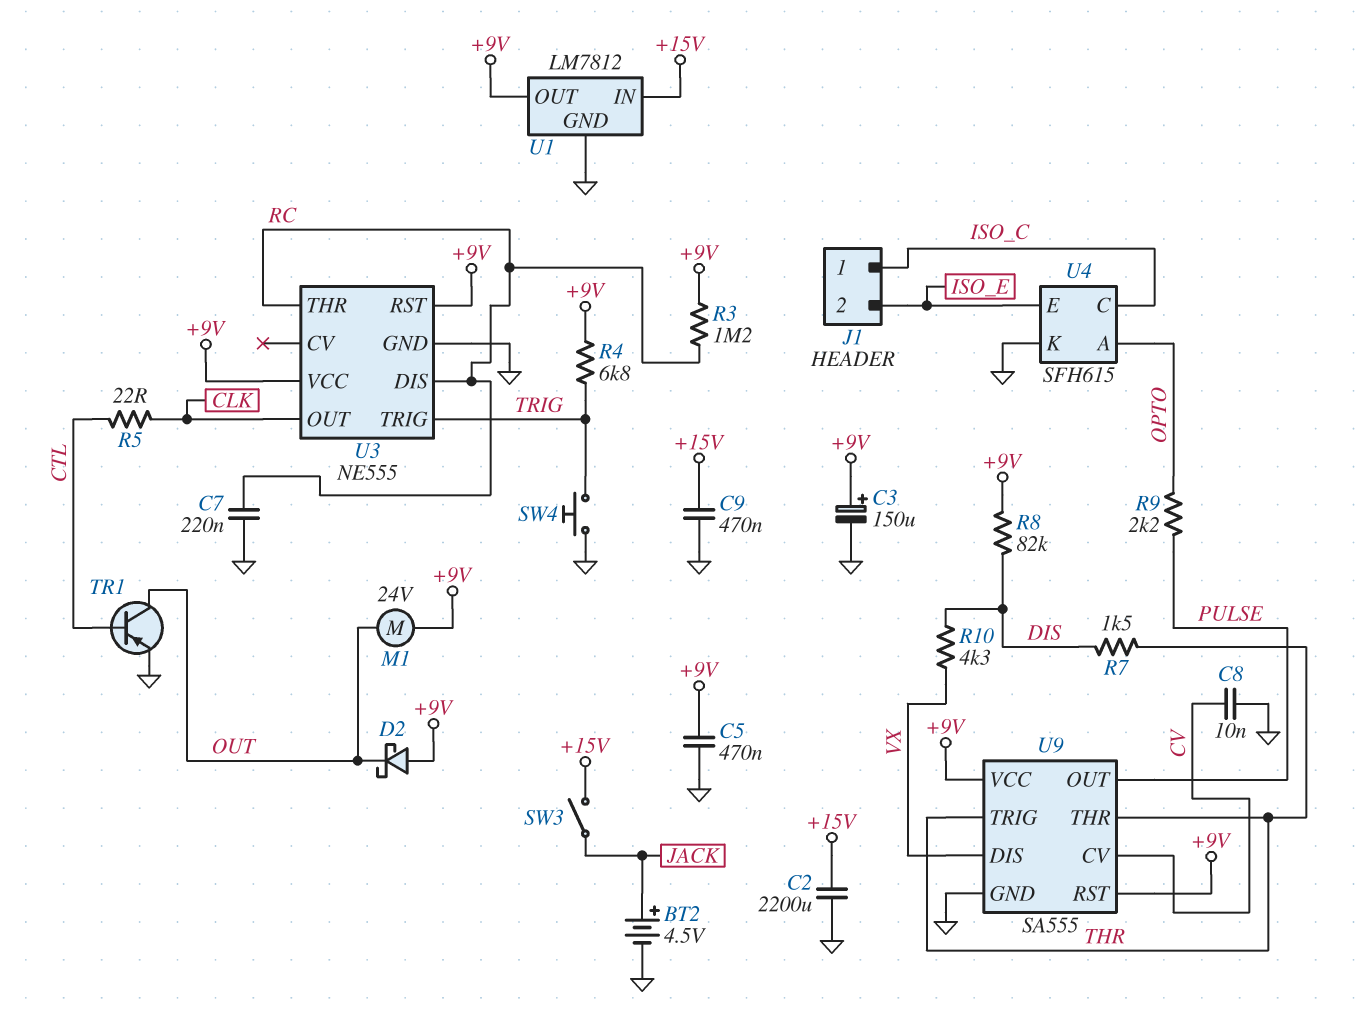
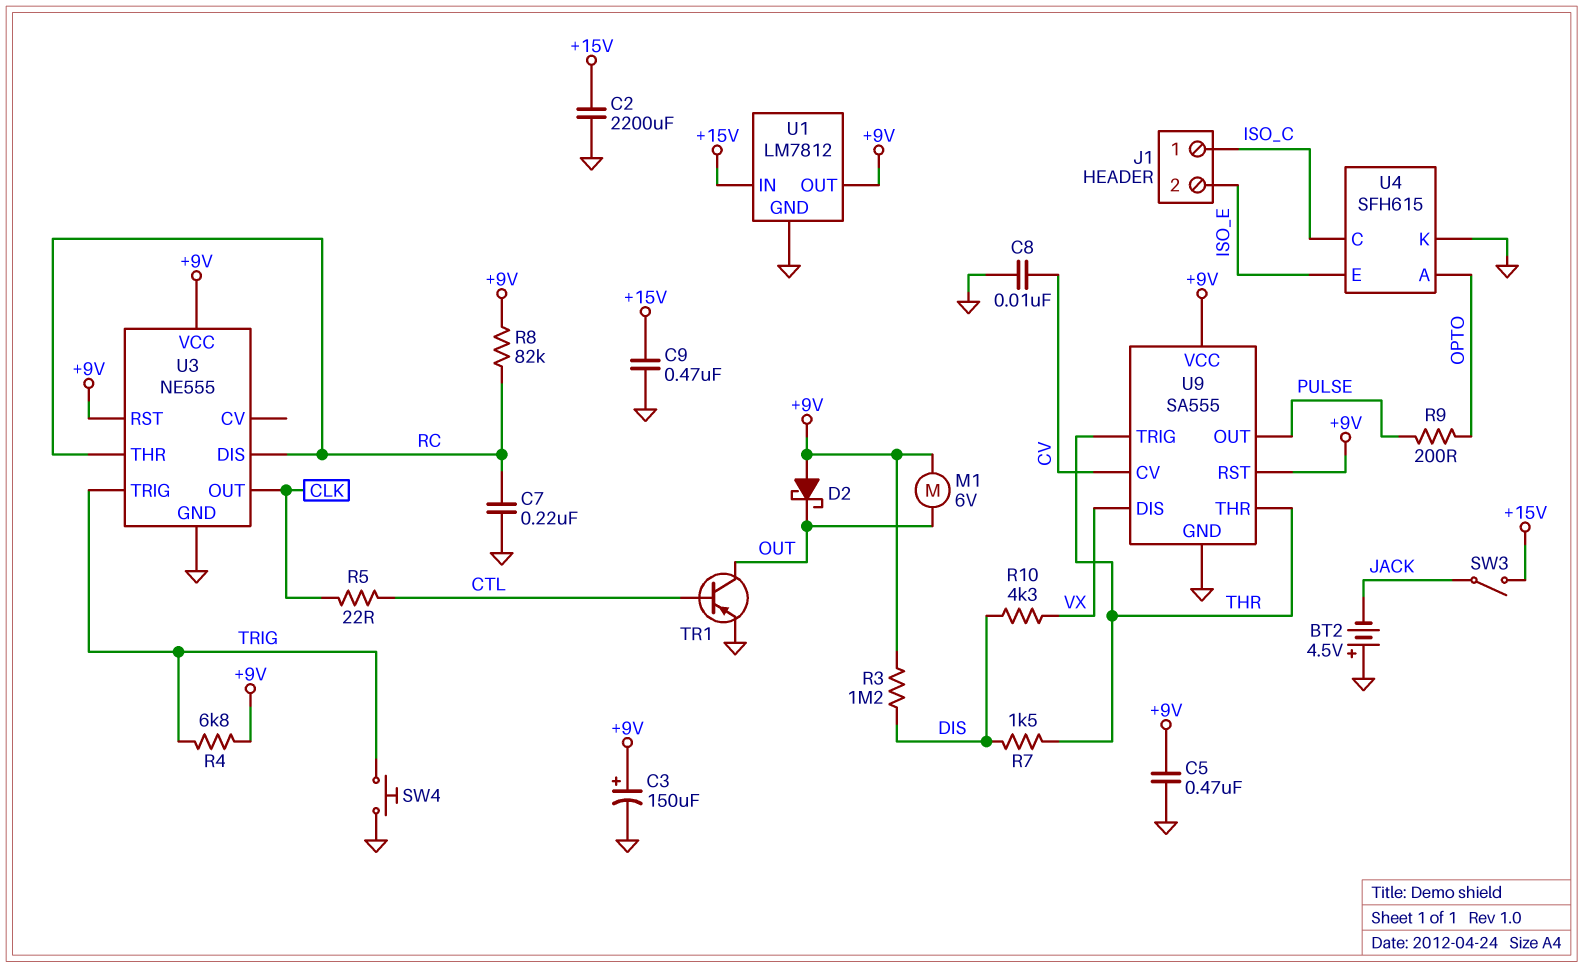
BT2: 4.5V (plus JACK, minus GND) -> 4.5V (plus GND, minus JACK)
M1: motor 24V (+9V, OUT) -> motor 6V (+9V, OUT)
R3: 1.2M (+9V, RC) -> 1.2M (+9V, DIS)
R8: 82k (+9V, DIS) -> 82k (+9V, RC)
R9: 2.2k (OPTO, PULSE) -> 200 (OPTO, PULSE)

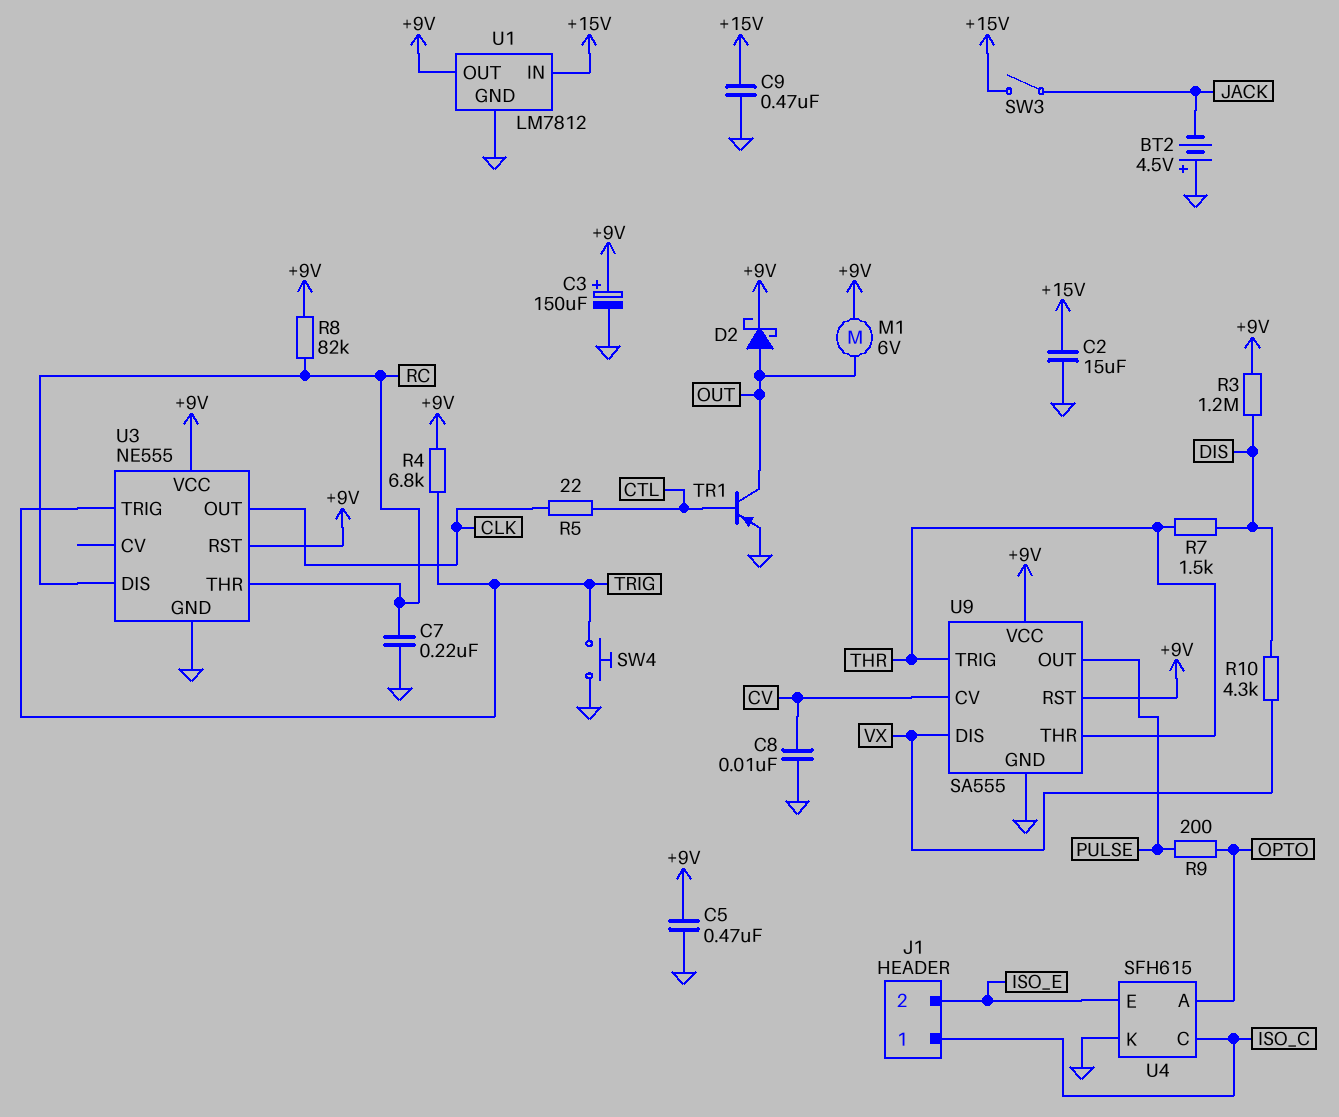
C2: 2200uF (+15V, GND) -> 15uF (+15V, GND)
D2: schottky (A +9V, K OUT) -> schottky (A OUT, K +9V)

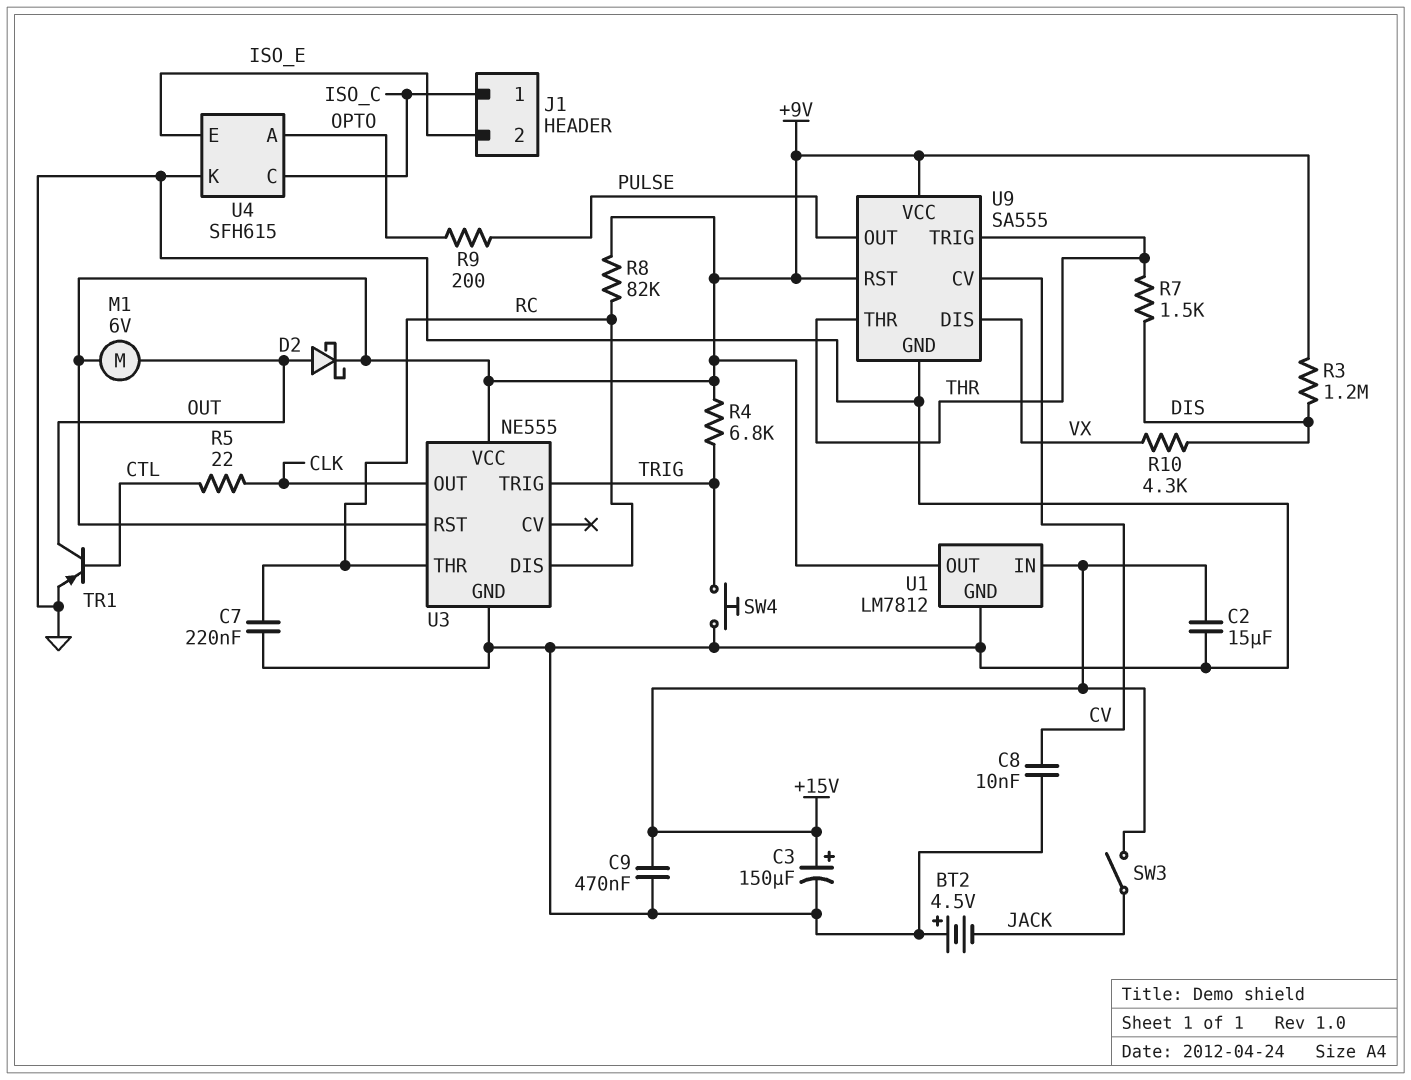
C3: 150uF (plus +9V, minus GND) -> 150uF (plus +15V, minus GND)
C5: 470nF (+9V, GND) -> none

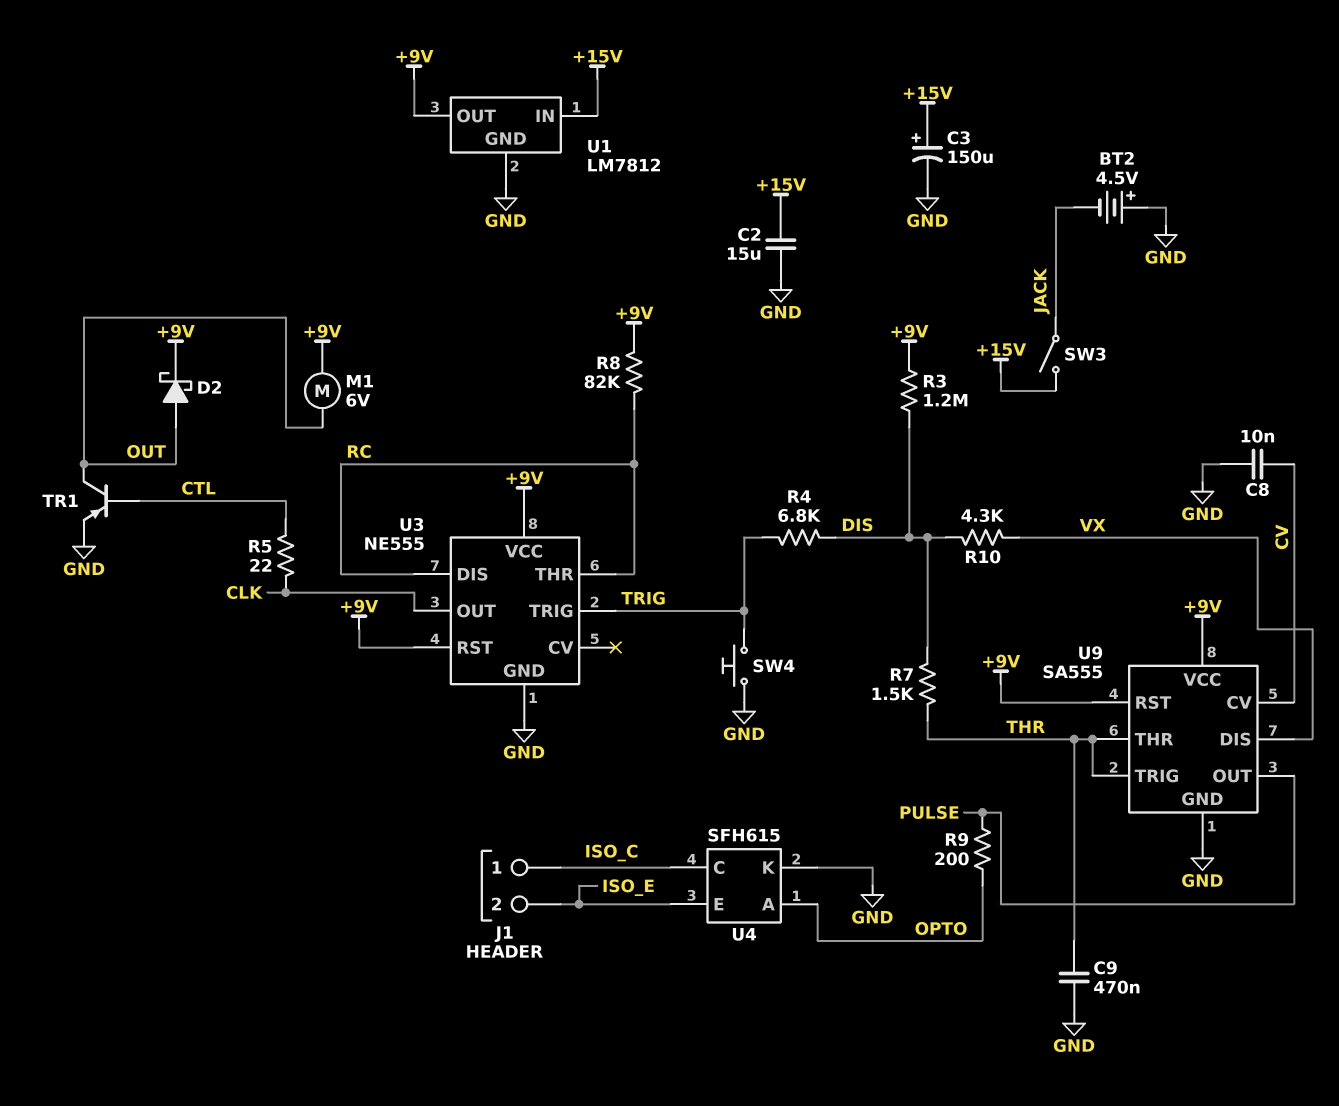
C7: 220nF (GND, RC) -> none
C9: 470nF (+15V, GND) -> 470nF (GND, THR)
R4: 6.8k (+9V, TRIG) -> 6.8k (DIS, TRIG)

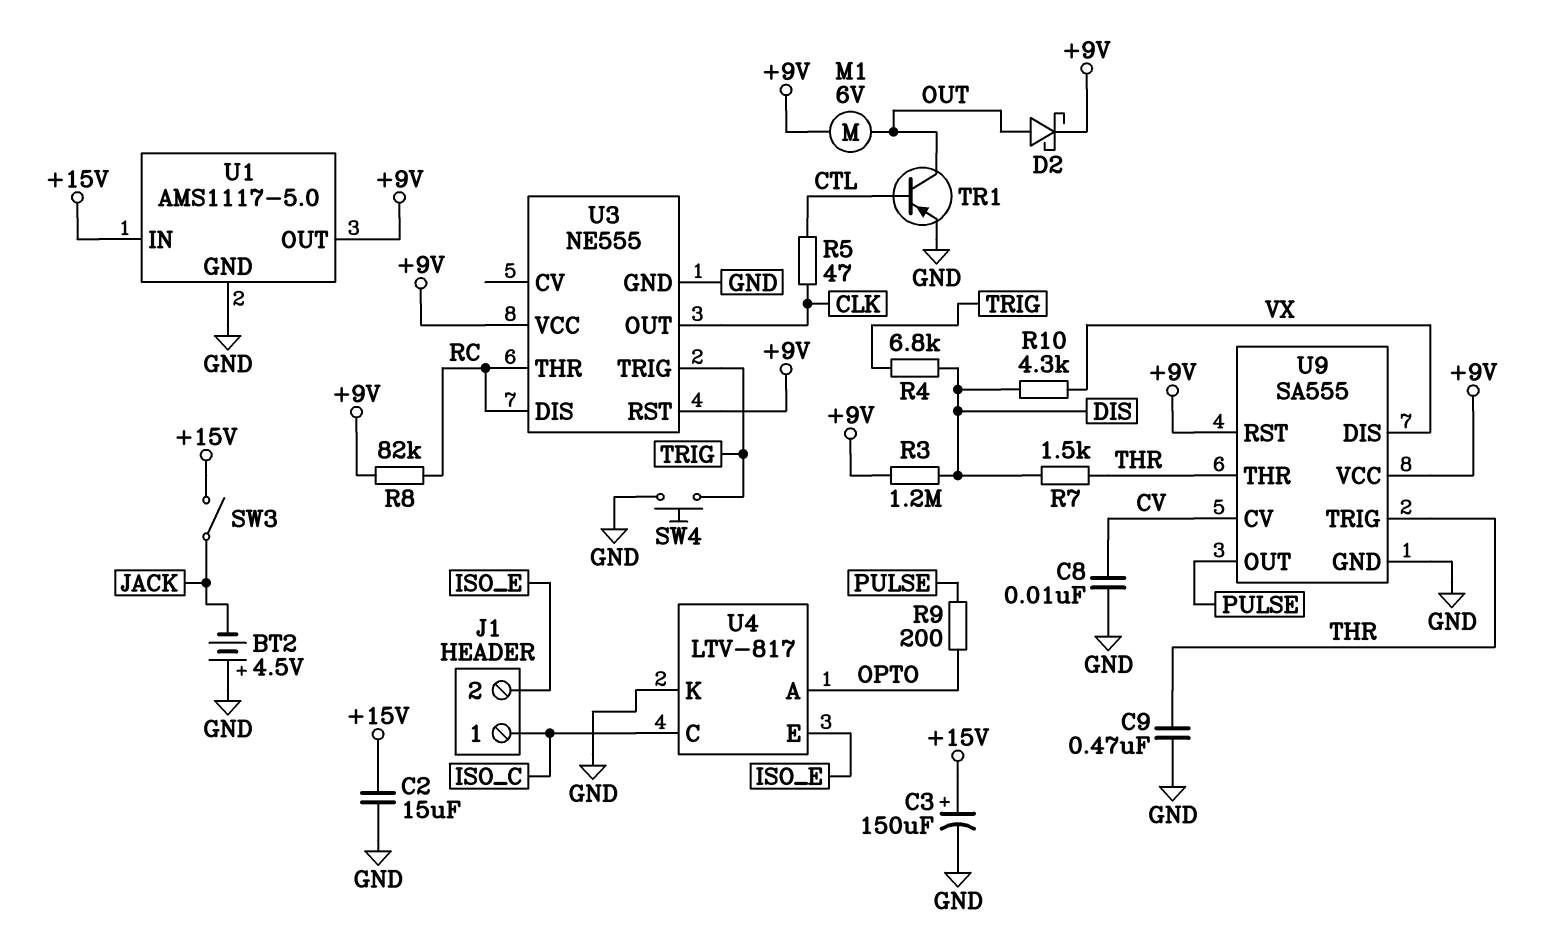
R5: 22 (CLK, CTL) -> 47 (CLK, CTL)
U1: LM7812 -> AMS1117-5.0
U4: SFH615 -> LTV-817

